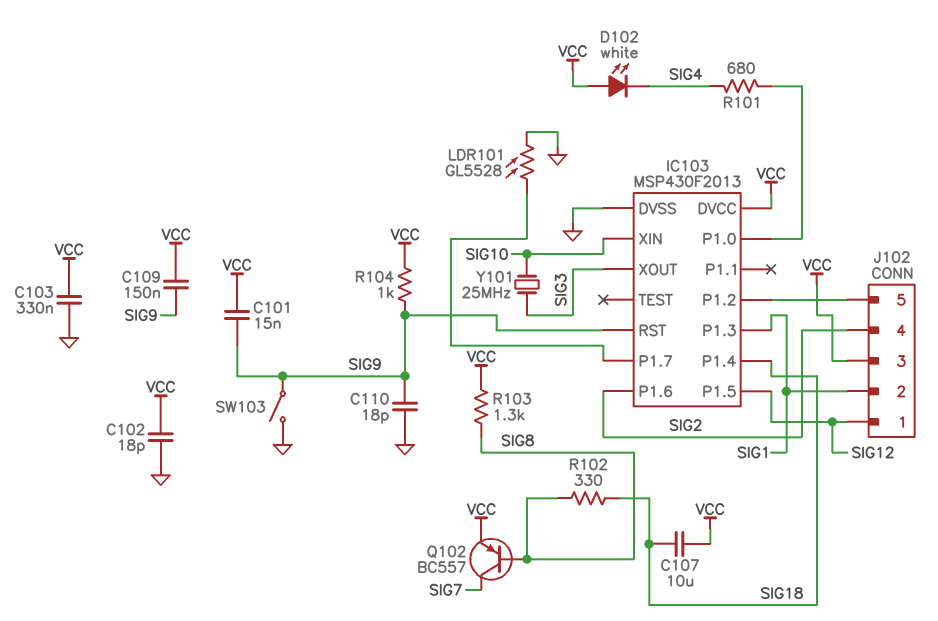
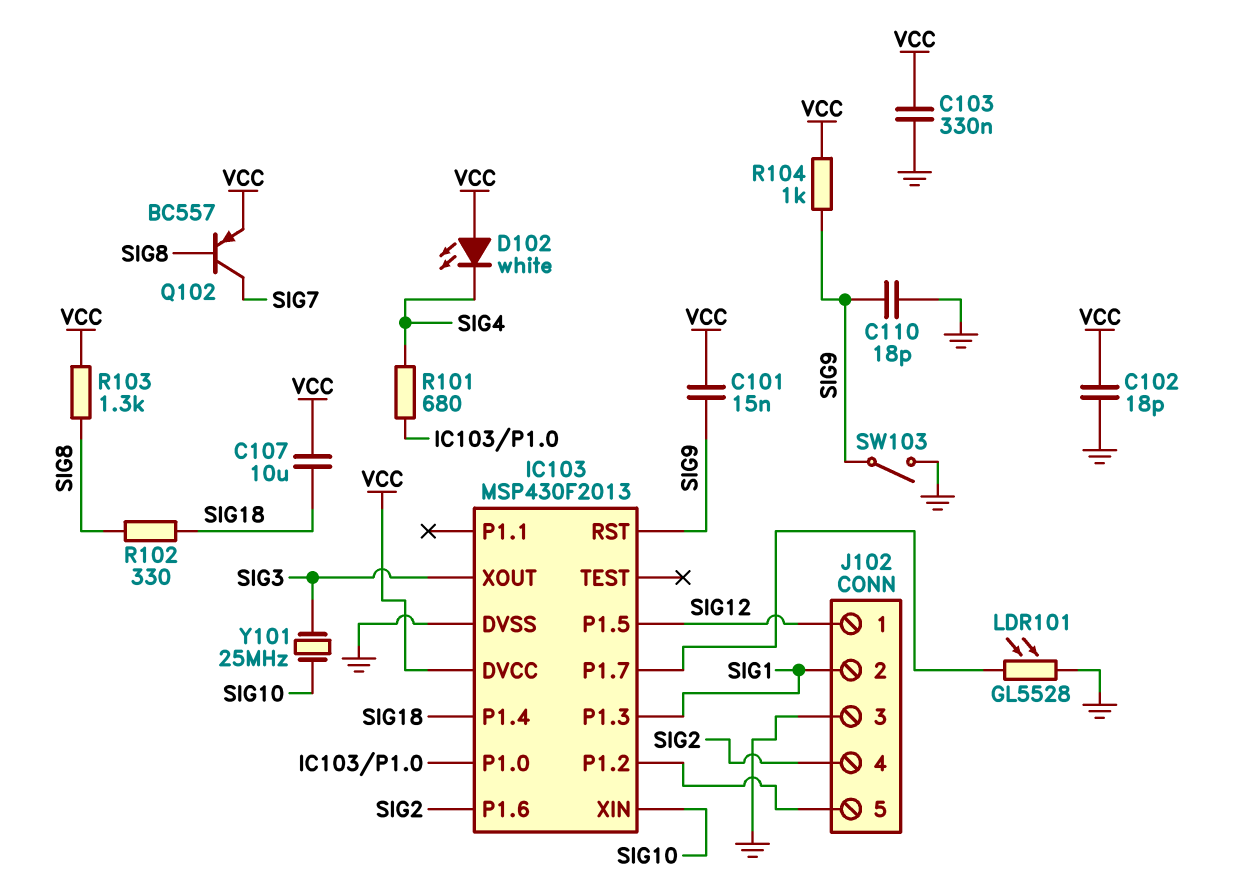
C109: 150nF (SIG9, VCC) -> none
J102 pin 3: VCC -> GND

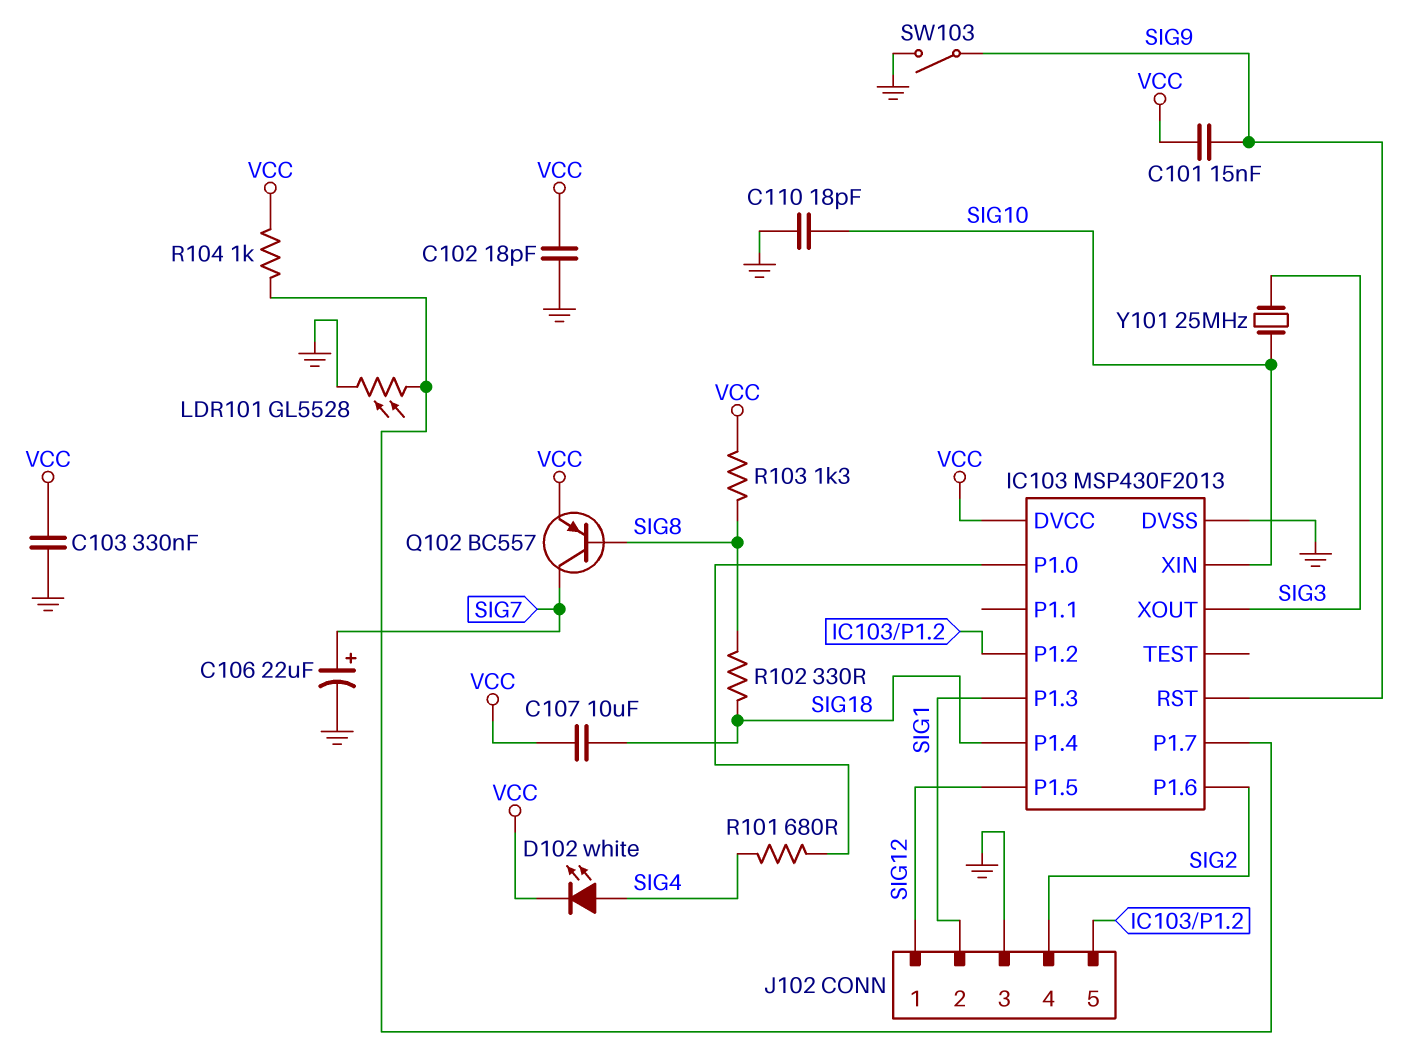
C106: none -> 22uF (plus SIG7, minus GND)
C110: 18pF (GND, SIG9) -> 18pF (GND, SIG10)
D102: LED white (A VCC, K SIG4) -> LED white (A SIG4, K VCC)
R104: 1k (SIG9, VCC) -> 1k (IC103/P1.7, VCC)

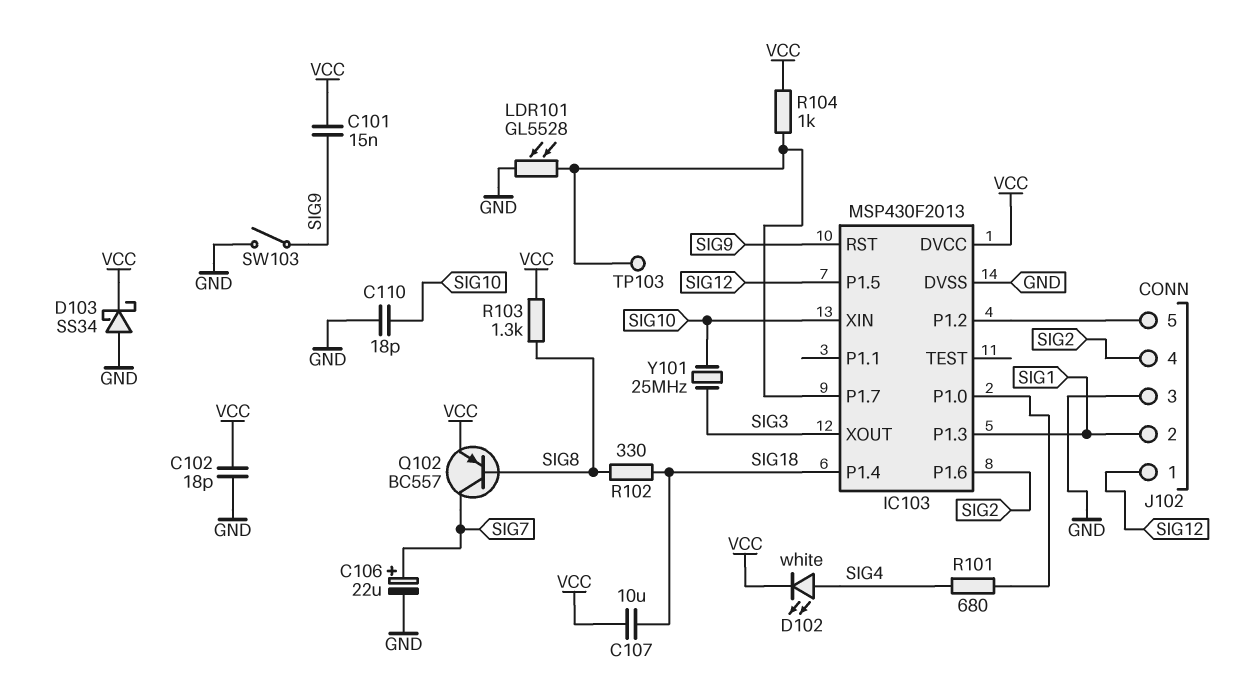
C103: 330nF (GND, VCC) -> none
D103: none -> schottky SS34 (A GND, K VCC)
TP103: none -> test point (IC103/P1.7)

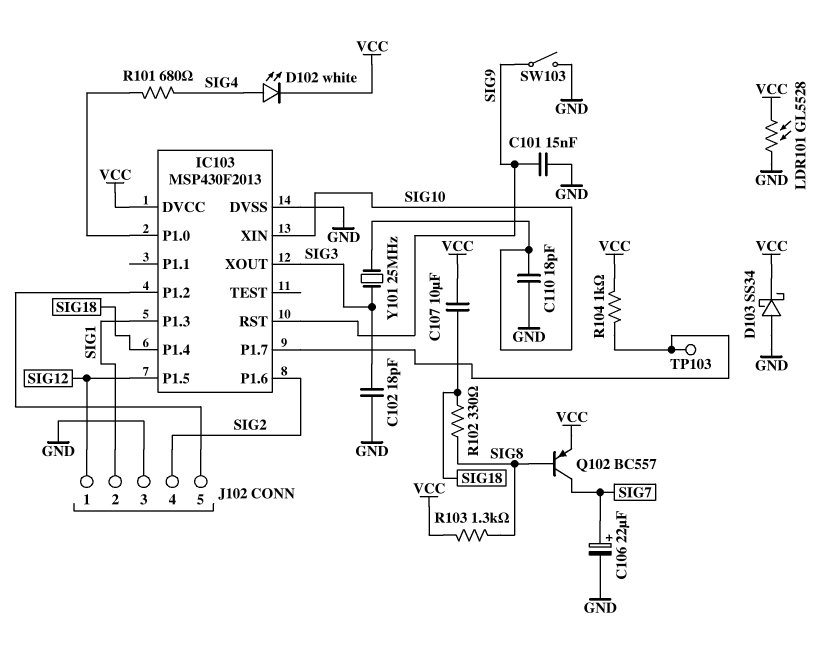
C101: 15nF (SIG9, VCC) -> 15nF (GND, SIG9)
C102: 18pF (GND, VCC) -> 18pF (GND, SIG3)
LDR101: GL5528 (GND, IC103/P1.7) -> GL5528 (GND, VCC)

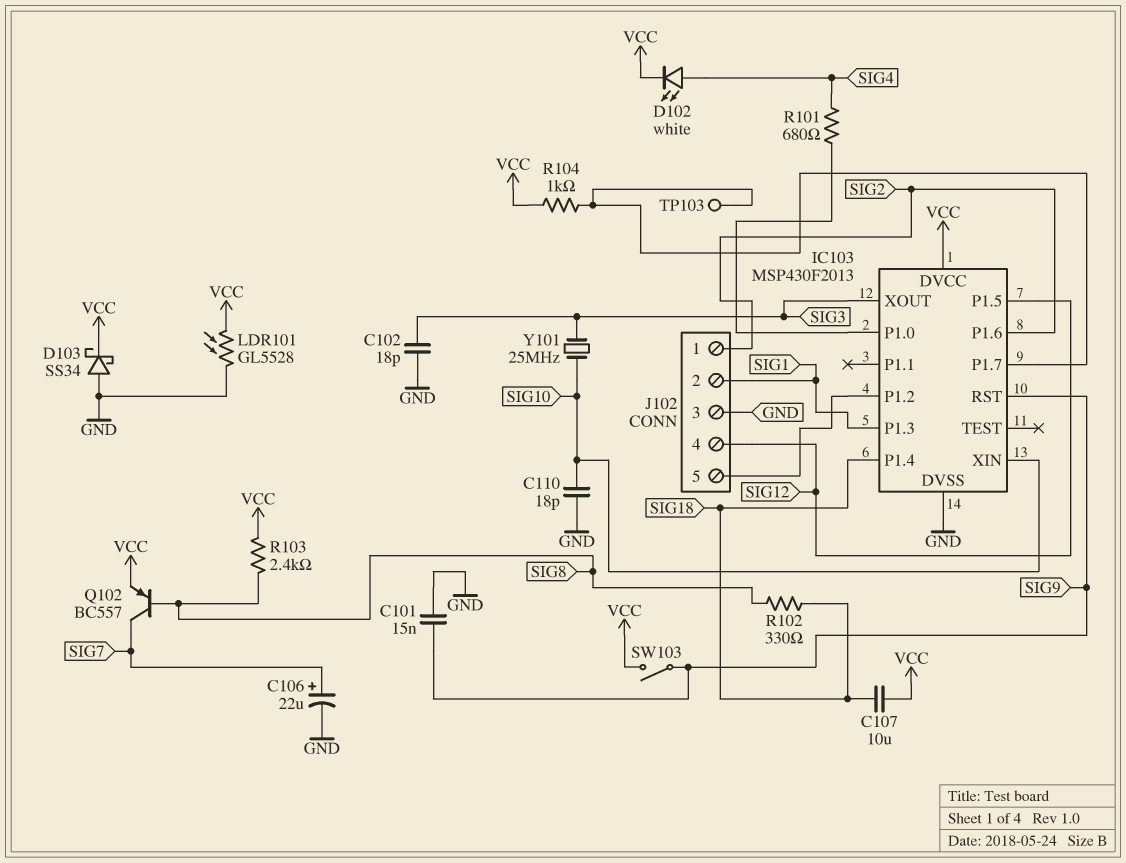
J102 pin 1: SIG12 -> SIG2
J102 pin 4: SIG2 -> SIG12
R103: 1.3k (SIG8, VCC) -> 2.4k (SIG8, VCC)
SW103: switch (GND, SIG9) -> switch (SIG9, VCC)

